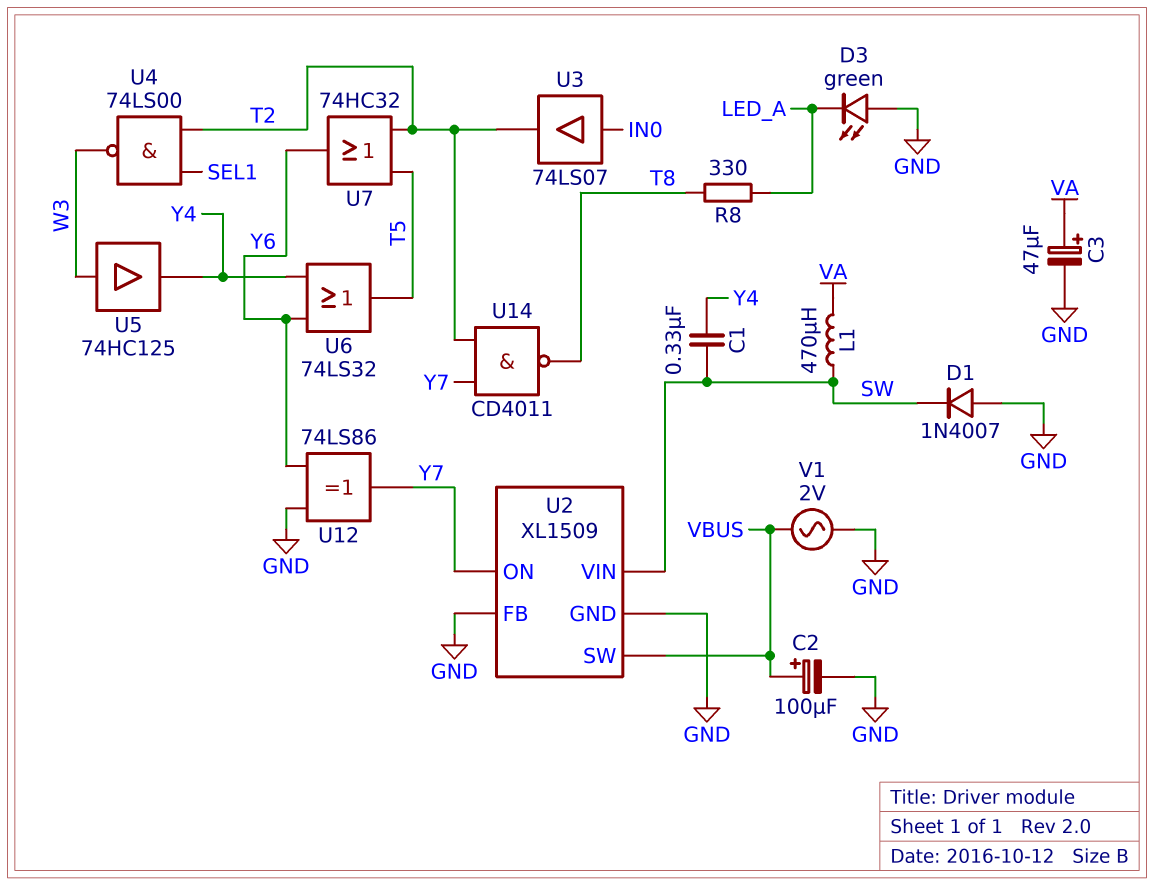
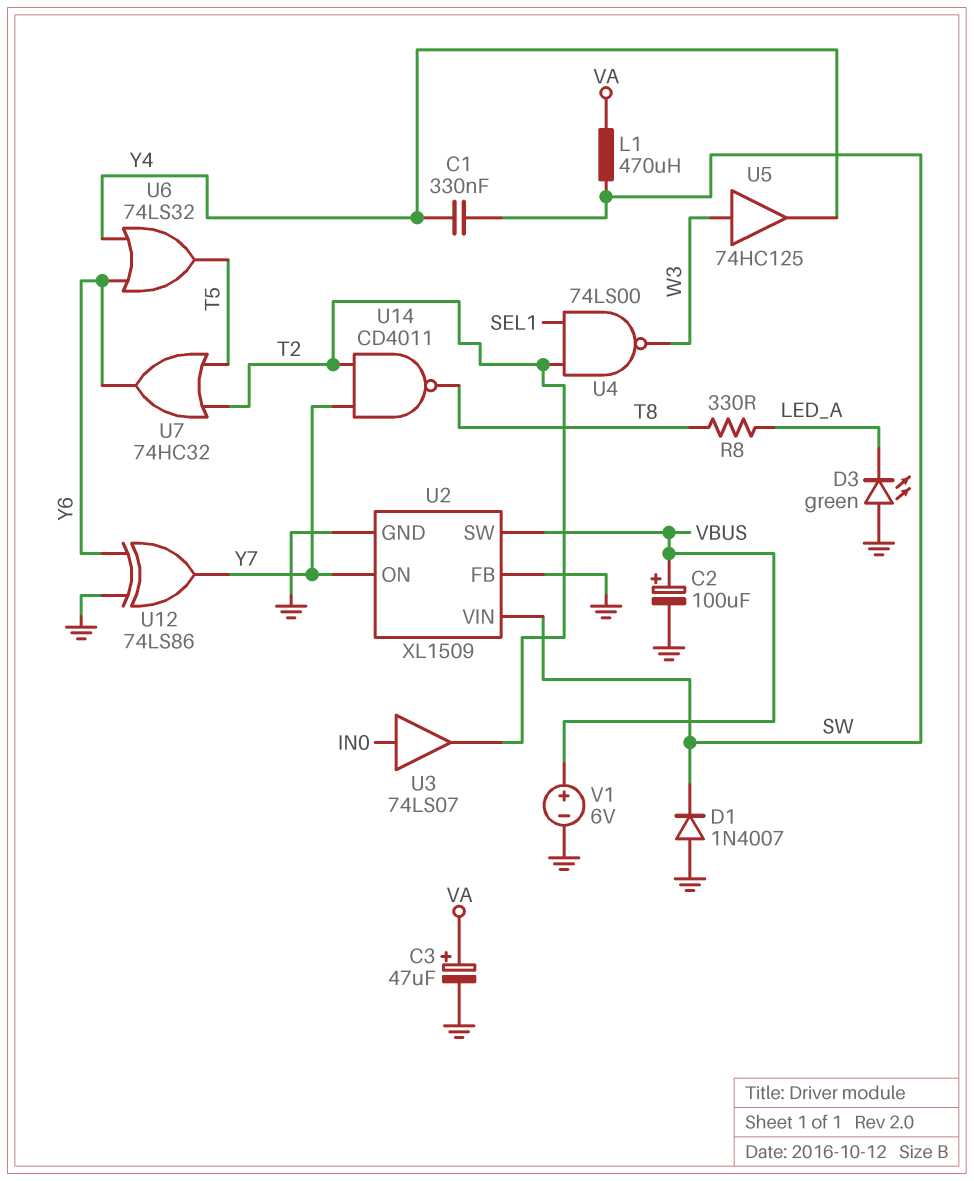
V1: AC 2V (GND, VBUS) -> 6V (plus VBUS, minus GND)

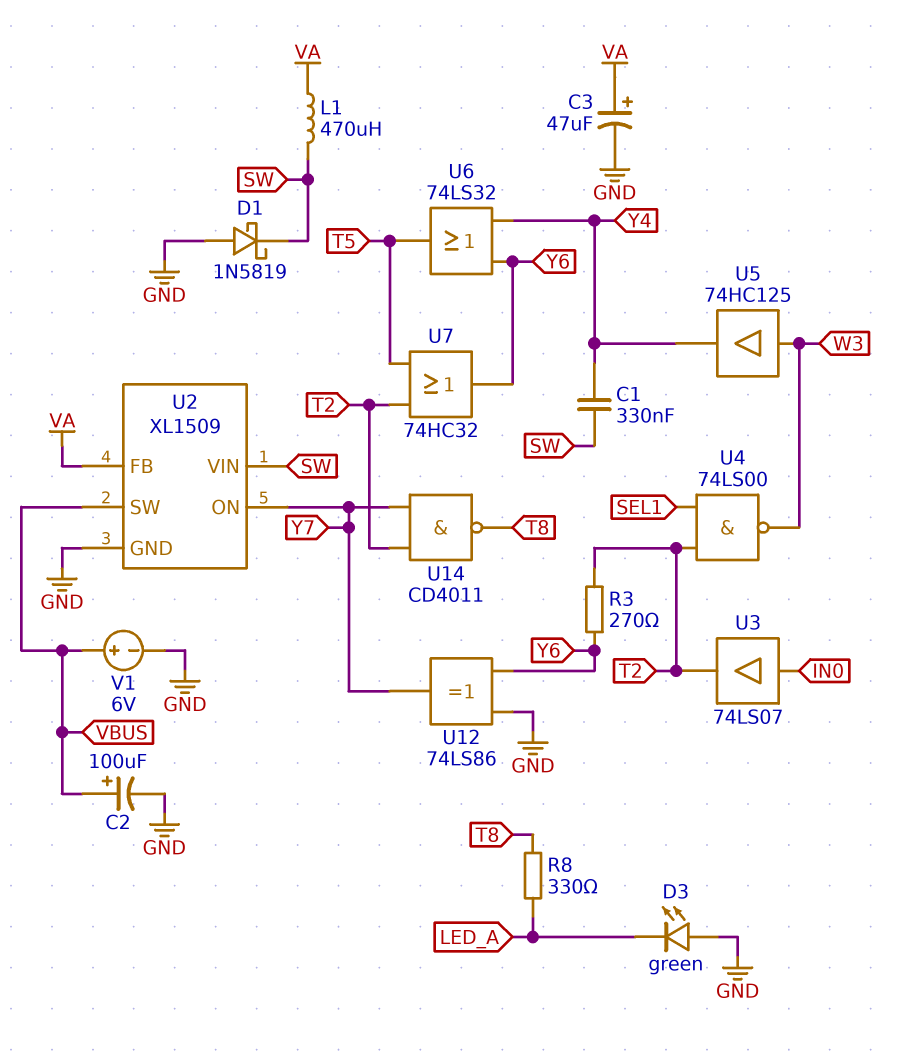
D1: diode 1N4007 (A GND, K SW) -> schottky 1N5819 (A GND, K SW)
R3: none -> 270 (T2, Y6)
U2 pin FB: GND -> VA

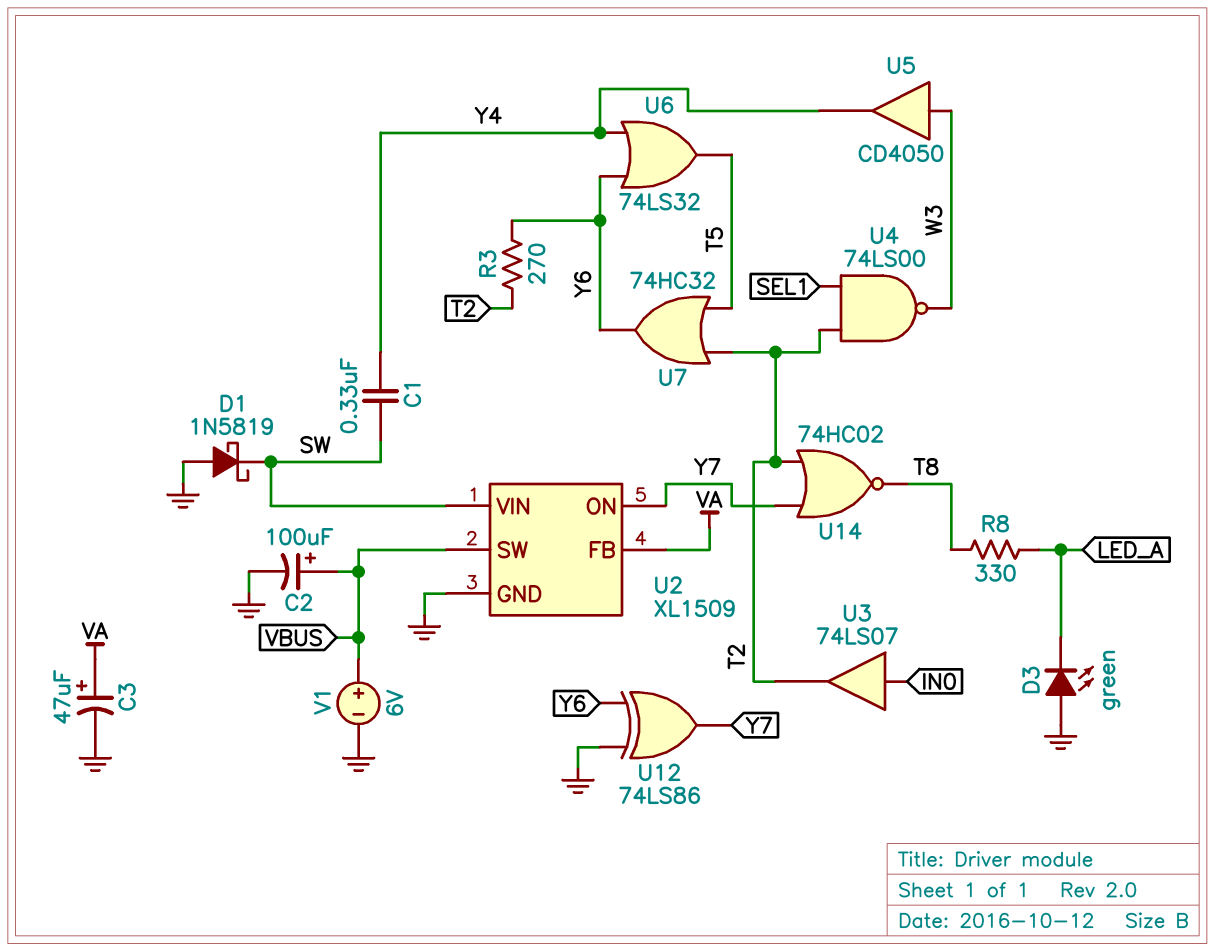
L1: 470uH (SW, VA) -> none
U5: buffer 74HC125 (in W3, out Y4) -> buffer CD4050 (in W3, out Y4)
U14: NAND CD4011 (in T2, in Y7, out T8) -> NOR 74HC02 (in T2, in Y7, out T8)

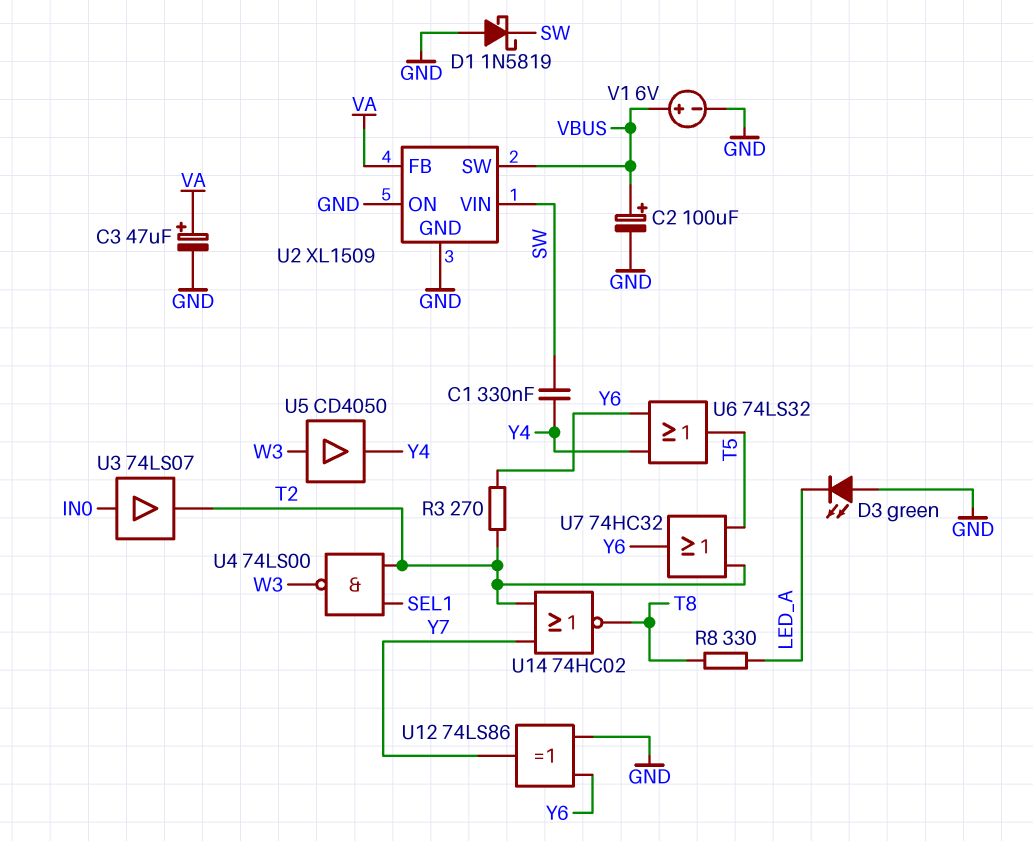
U2 pin ON: Y7 -> GND

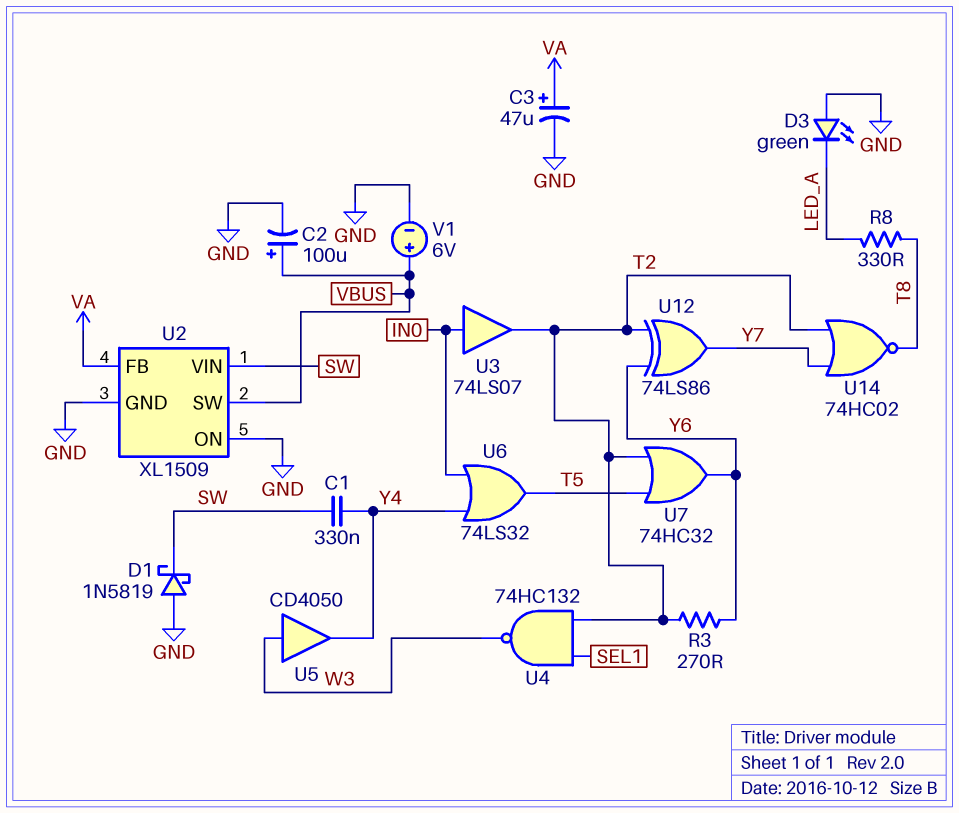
U4: NAND 74LS00 (in SEL1, in T2, out W3) -> NAND 74HC132 (in SEL1, in T2, out W3)
U6: OR 74LS32 (in Y4, in Y6, out T5) -> OR 74LS32 (in IN0, in Y4, out T5)
U12: XOR 74LS86 (in GND, in Y6, out Y7) -> XOR 74LS86 (in T2, in Y6, out Y7)

